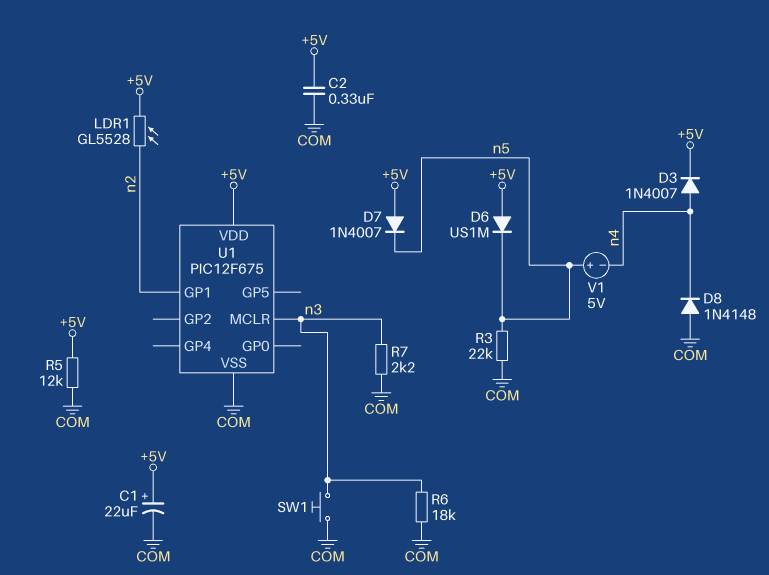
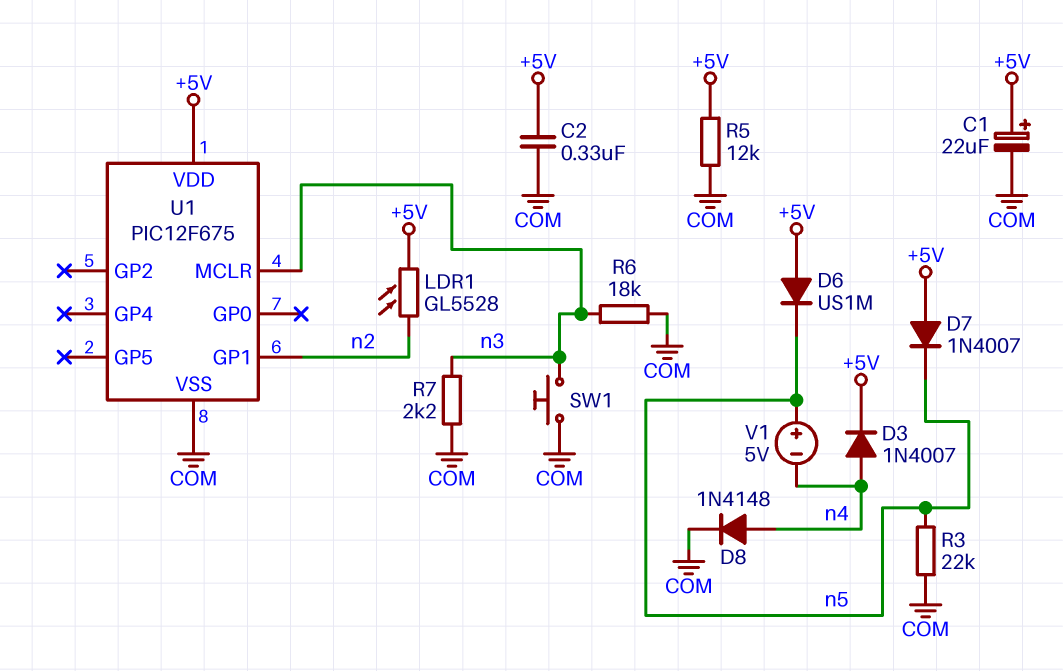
D8: diode 1N4148 (A COM, K n4) -> diode 1N4148 (A n4, K COM)

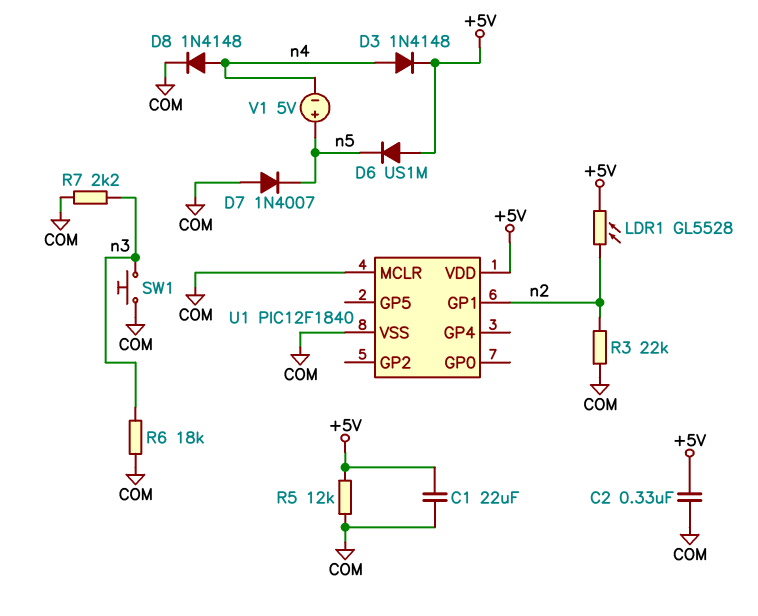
C1: 22uF (plus +5V, minus COM) -> 22uF (+5V, COM)
D3: diode 1N4007 (A n4, K +5V) -> diode 1N4148 (A n4, K +5V)
D7: diode 1N4007 (A +5V, K n5) -> diode 1N4007 (A COM, K n5)
R3: 22k (COM, n5) -> 22k (COM, n2)
U1: PIC12F675 -> PIC12F1840
U1 pin MCLR: n3 -> COM

